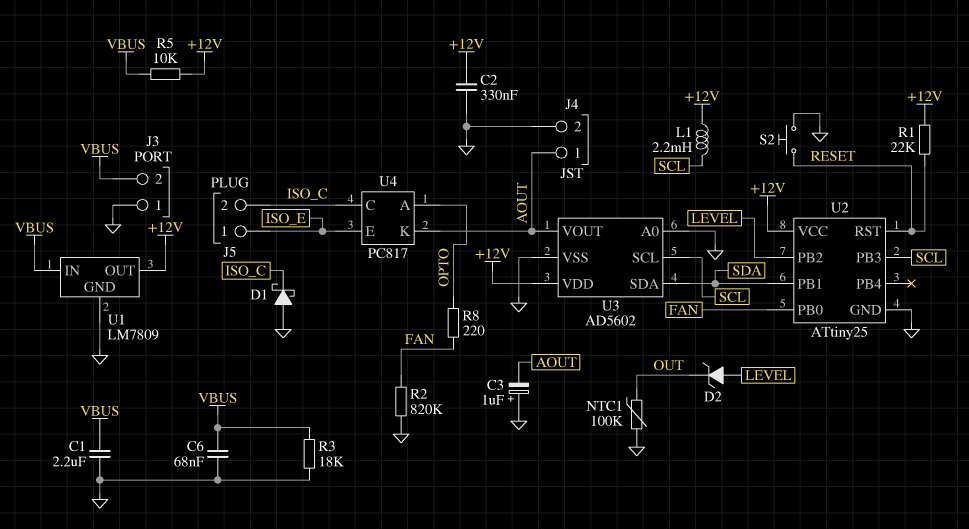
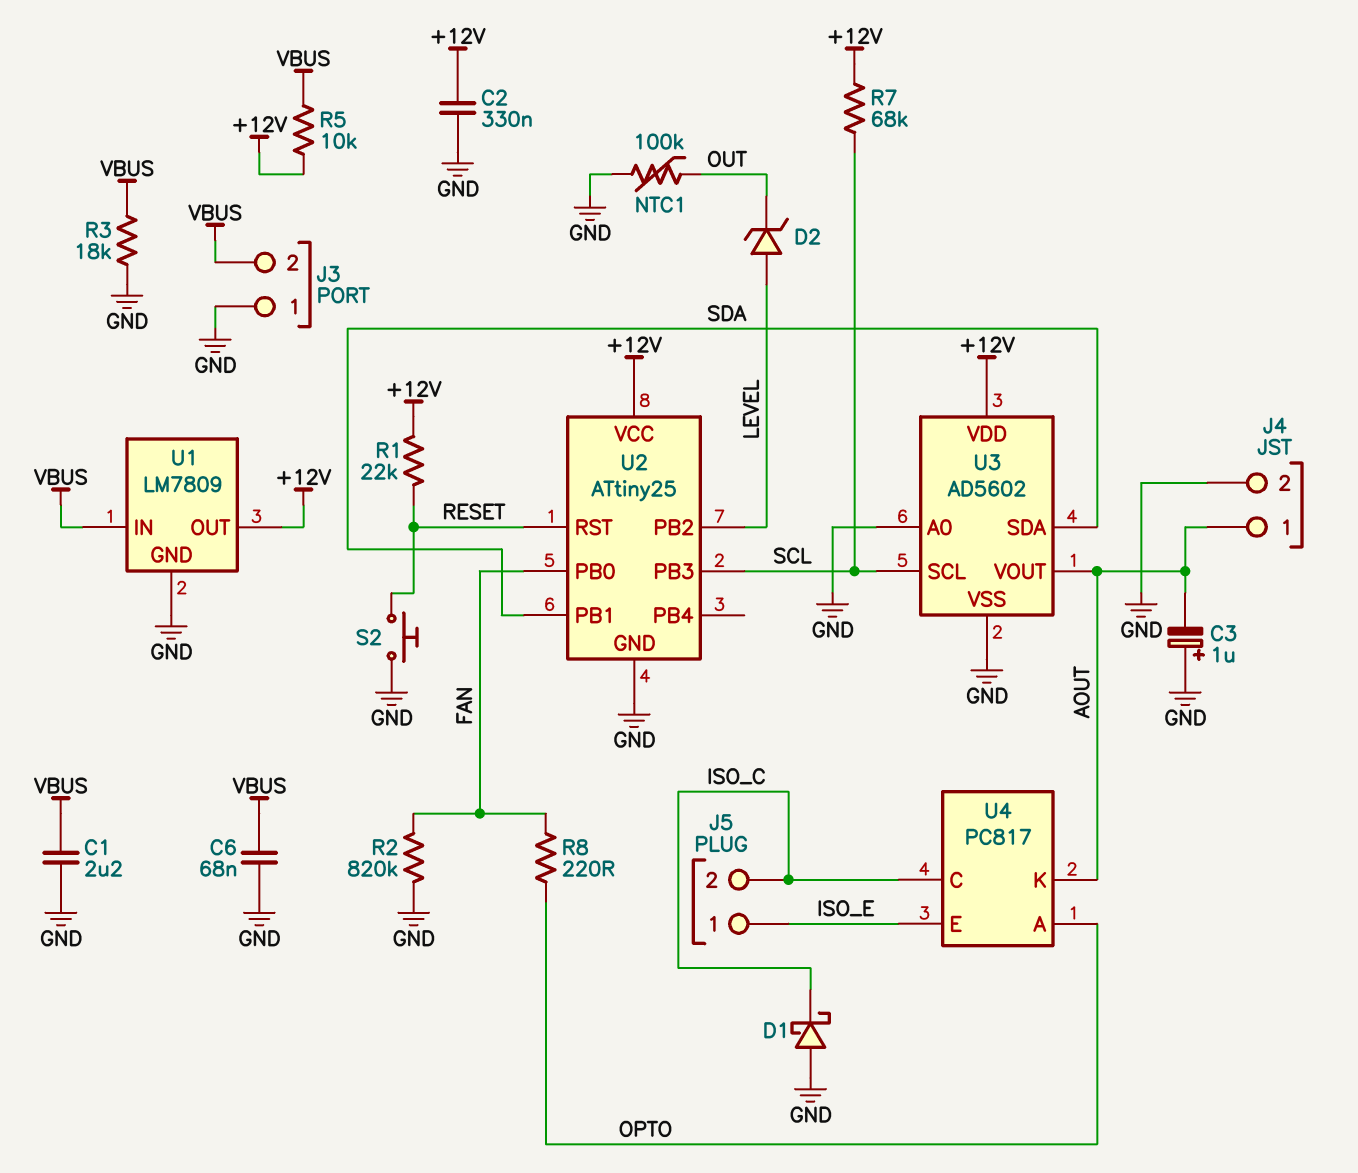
L1: 2.2mH (+12V, SCL) -> none
R7: none -> 68k (+12V, SCL)

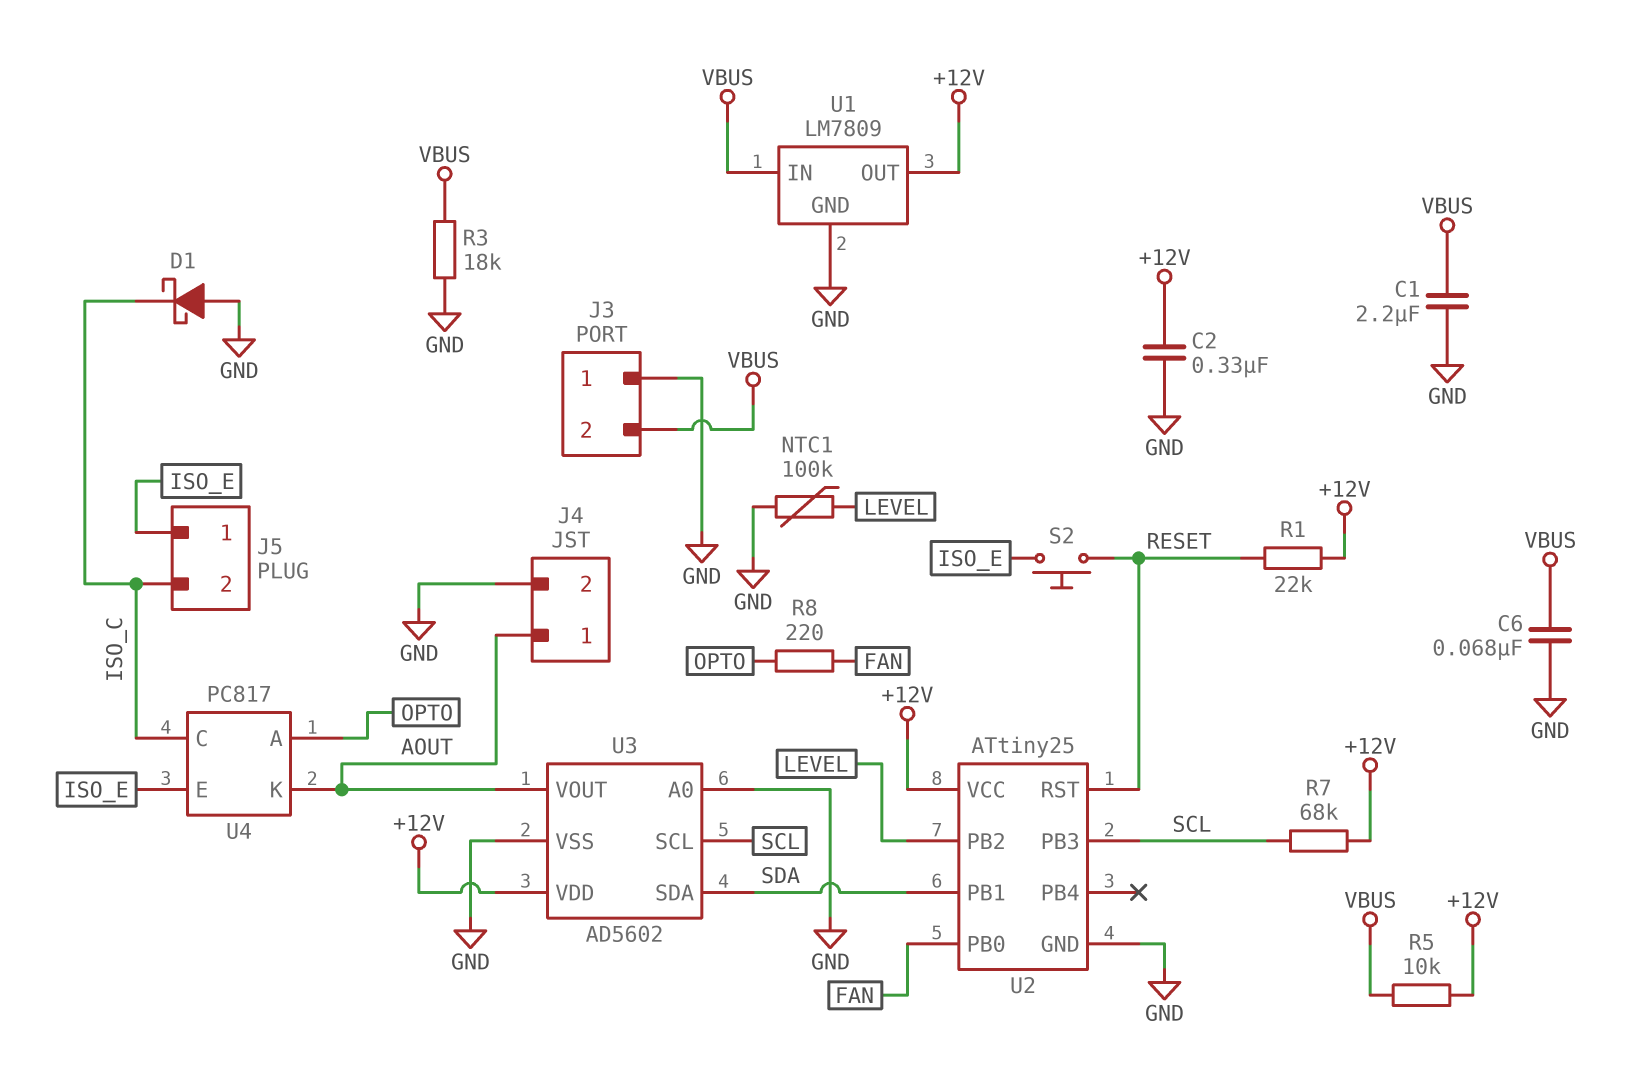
C3: 1uF (plus GND, minus AOUT) -> none
D2: zener (A LEVEL, K OUT) -> none
NTC1: 100k (GND, OUT) -> 100k (GND, LEVEL)
R2: 820k (FAN, GND) -> none
S2: button (GND, RESET) -> button (ISO_E, RESET)

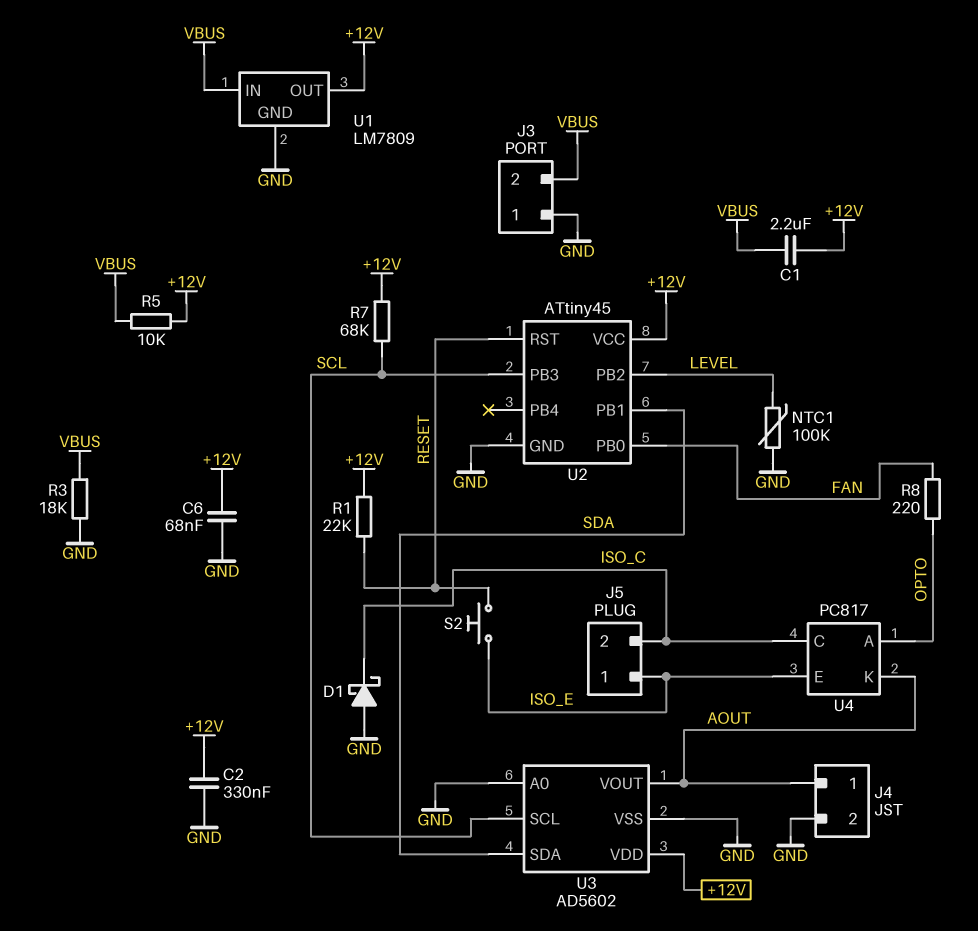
C1: 2.2uF (GND, VBUS) -> 2.2uF (+12V, VBUS)
C6: 68nF (GND, VBUS) -> 68nF (+12V, GND)
U2: ATtiny25 -> ATtiny45

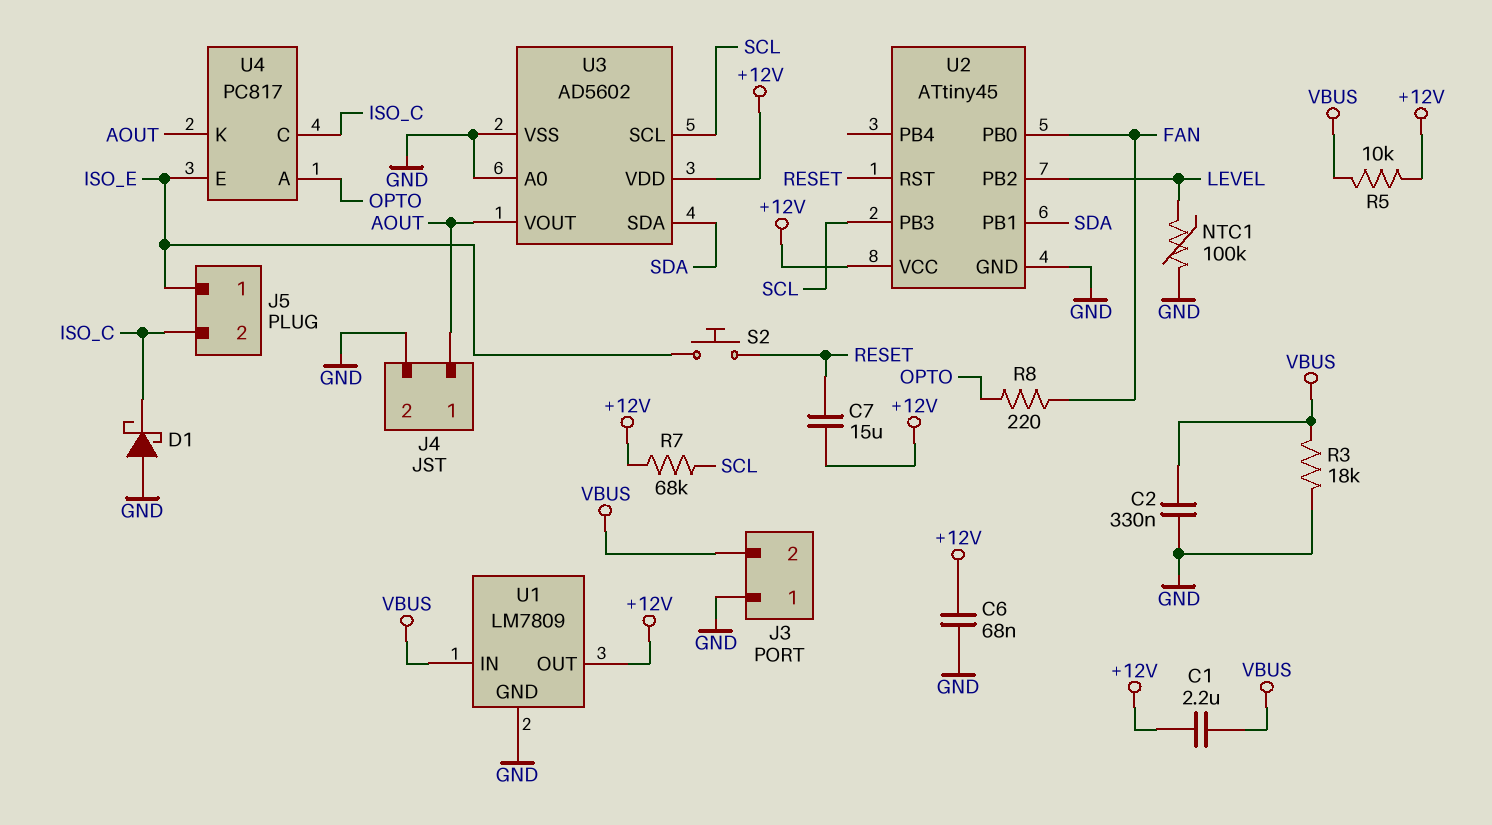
C2: 330nF (+12V, GND) -> 330nF (GND, VBUS)
C7: none -> 15uF (+12V, RESET)
R1: 22k (+12V, RESET) -> none

